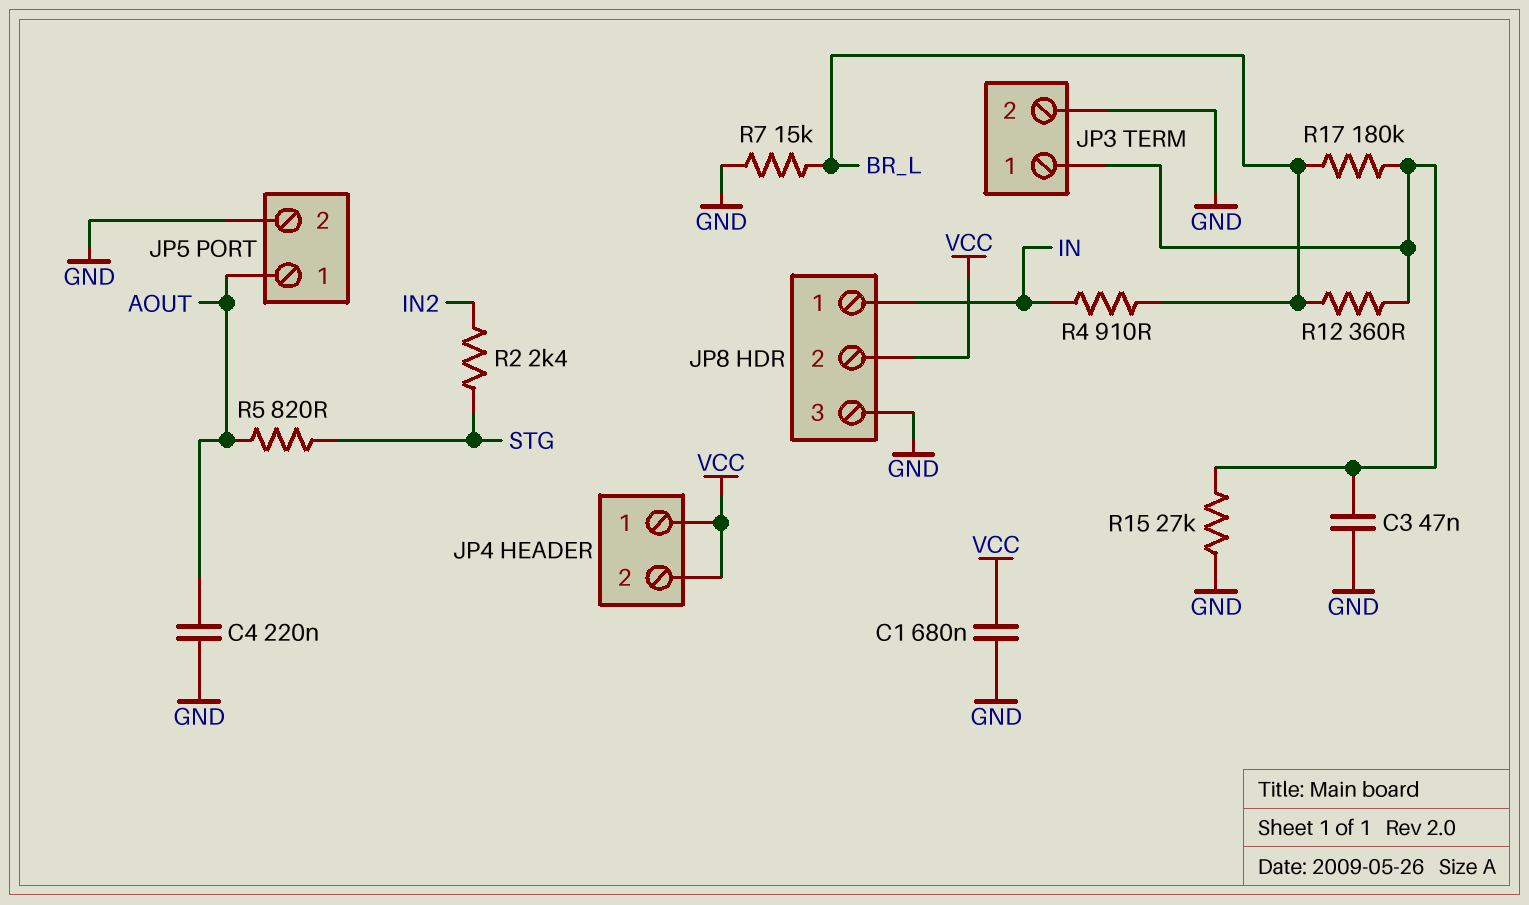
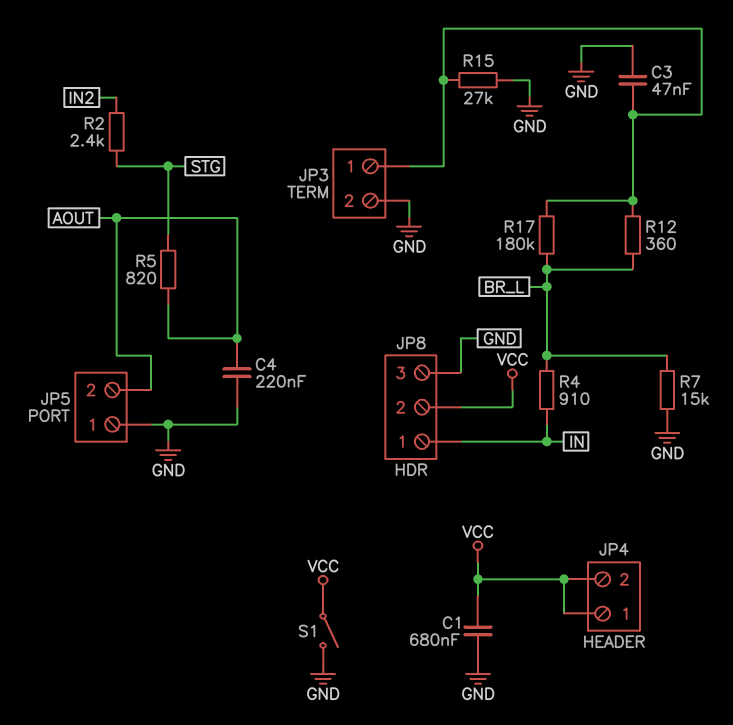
JP5 pin 1: AOUT -> GND
JP5 pin 2: GND -> AOUT
S1: none -> switch (GND, VCC)

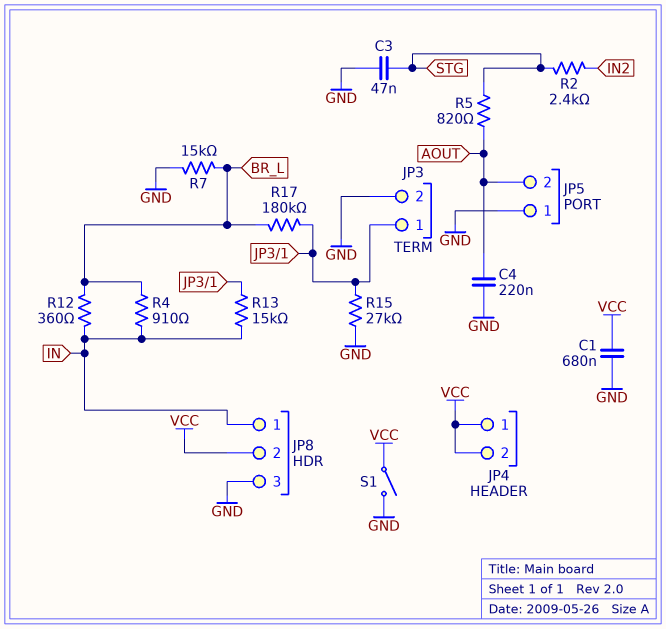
C3: 47nF (GND, JP3/1) -> 47nF (GND, STG)
R12: 360 (BR_L, JP3/1) -> 360 (BR_L, IN)
R13: none -> 15k (IN, JP3/1)

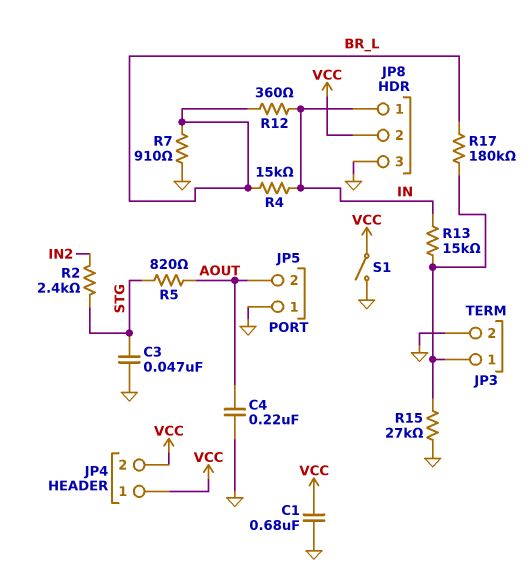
R4: 910 (BR_L, IN) -> 15k (BR_L, IN)
R7: 15k (BR_L, GND) -> 910 (BR_L, GND)

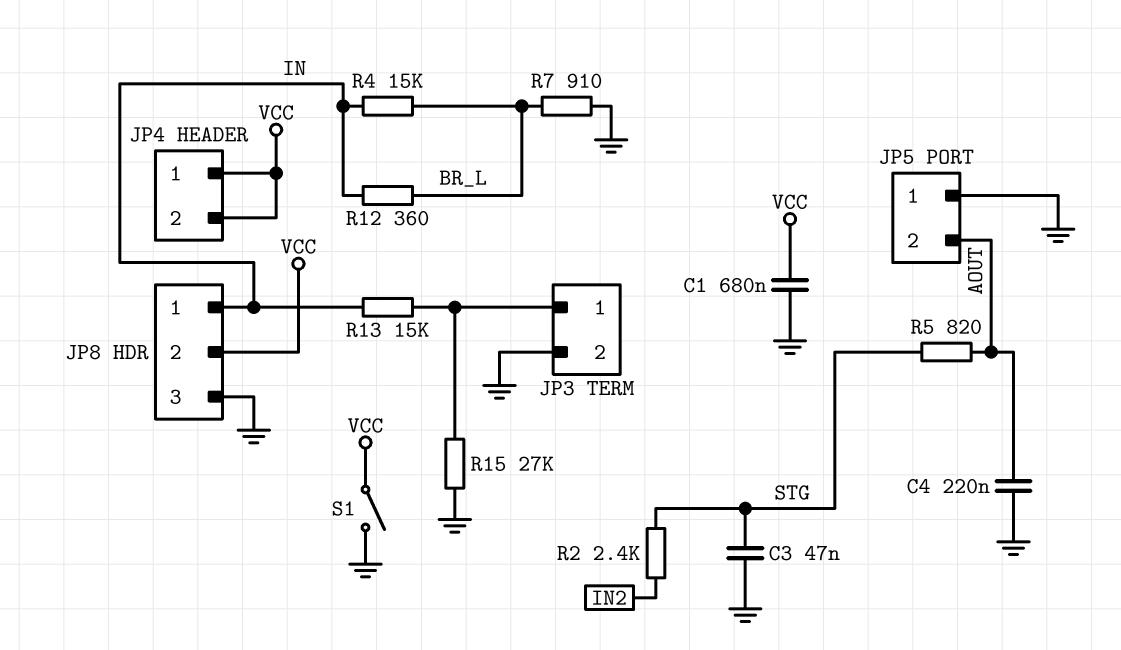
R17: 180k (BR_L, JP3/1) -> none

